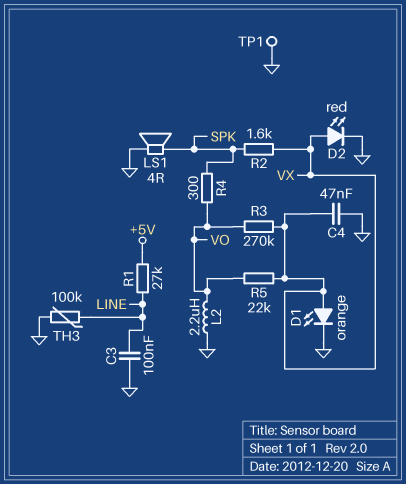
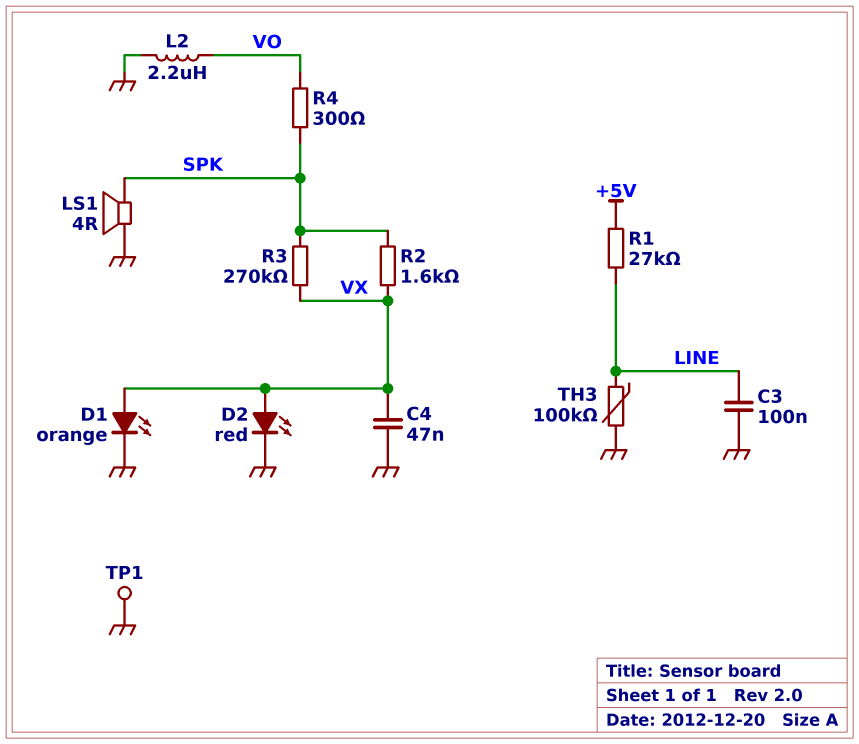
R3: 270k (VO, VX) -> 270k (SPK, VX)
R5: 22k (VO, VX) -> none

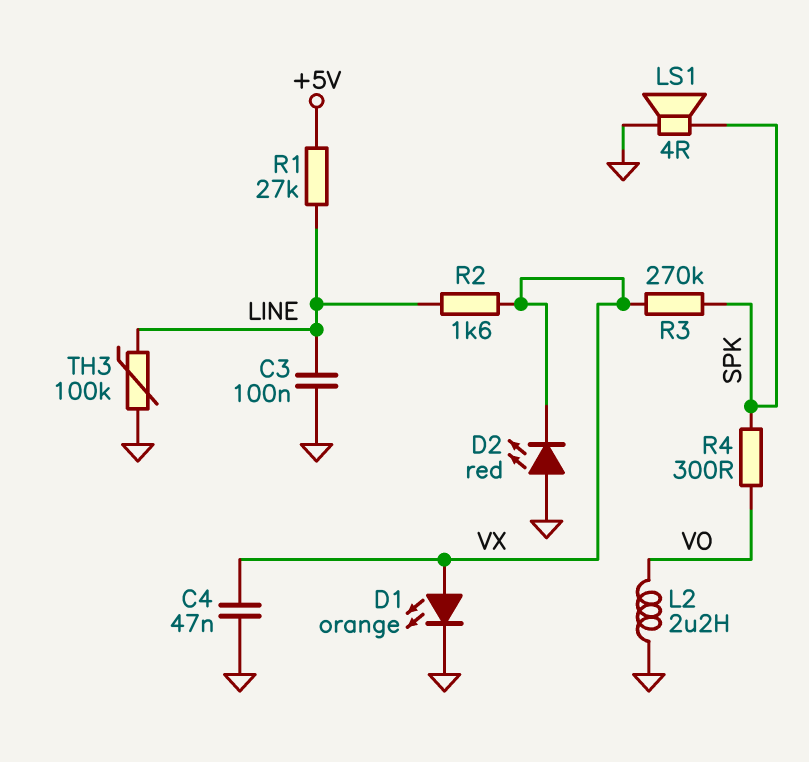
D2: LED red (A VX, K GND) -> LED red (A GND, K VX)
R2: 1.6k (SPK, VX) -> 1.6k (LINE, VX)
TP1: test point (GND) -> none

